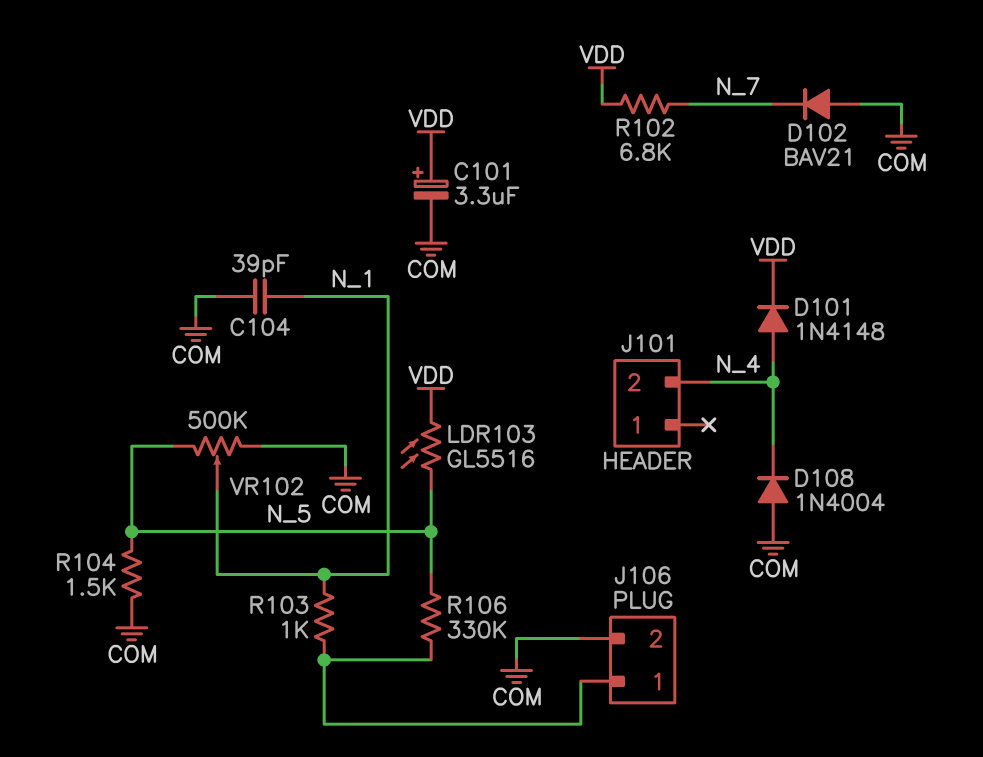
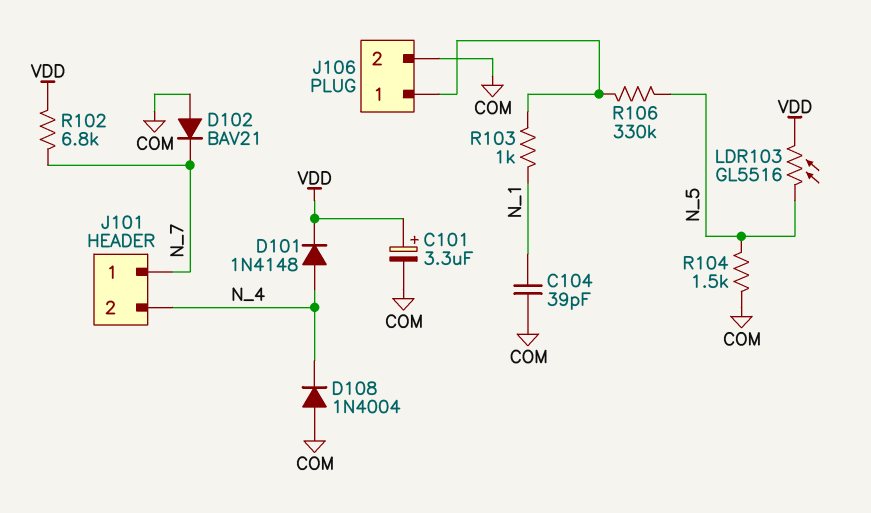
J101 pin 1: none -> N_7
VR102: 500k (COM, N_5, wiper N_1) -> none

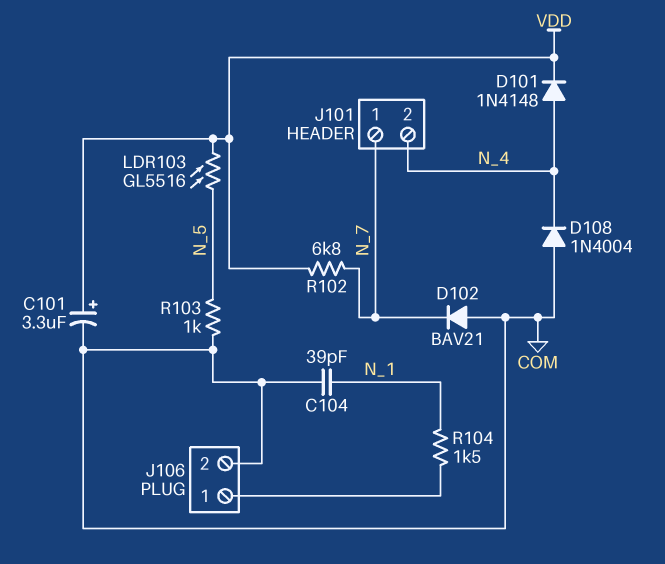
R103: 1k (J106/1, N_1) -> 1k (COM, N_5)
R104: 1.5k (COM, N_5) -> 1.5k (J106/1, N_1)
R106: 330k (J106/1, N_5) -> none

